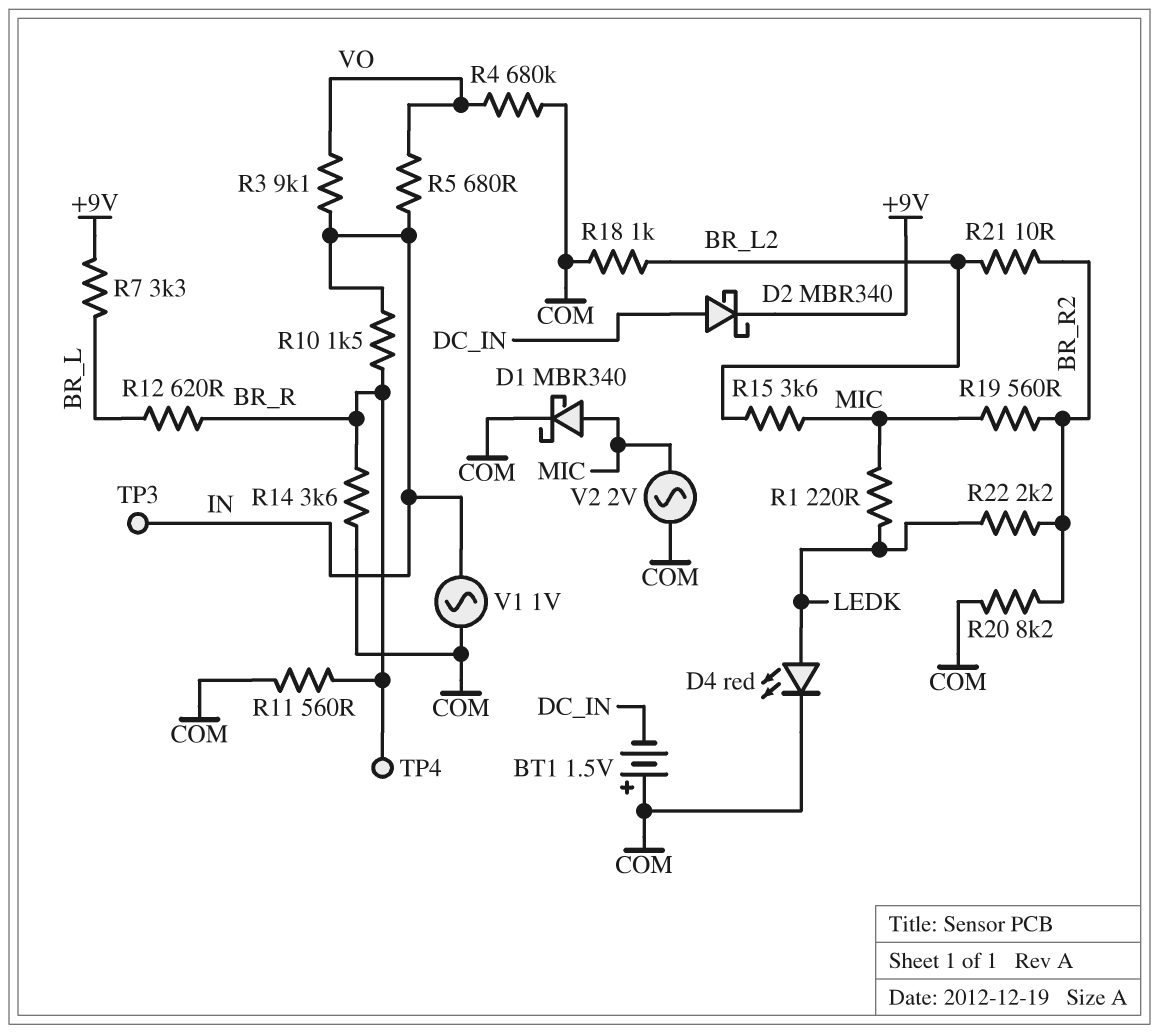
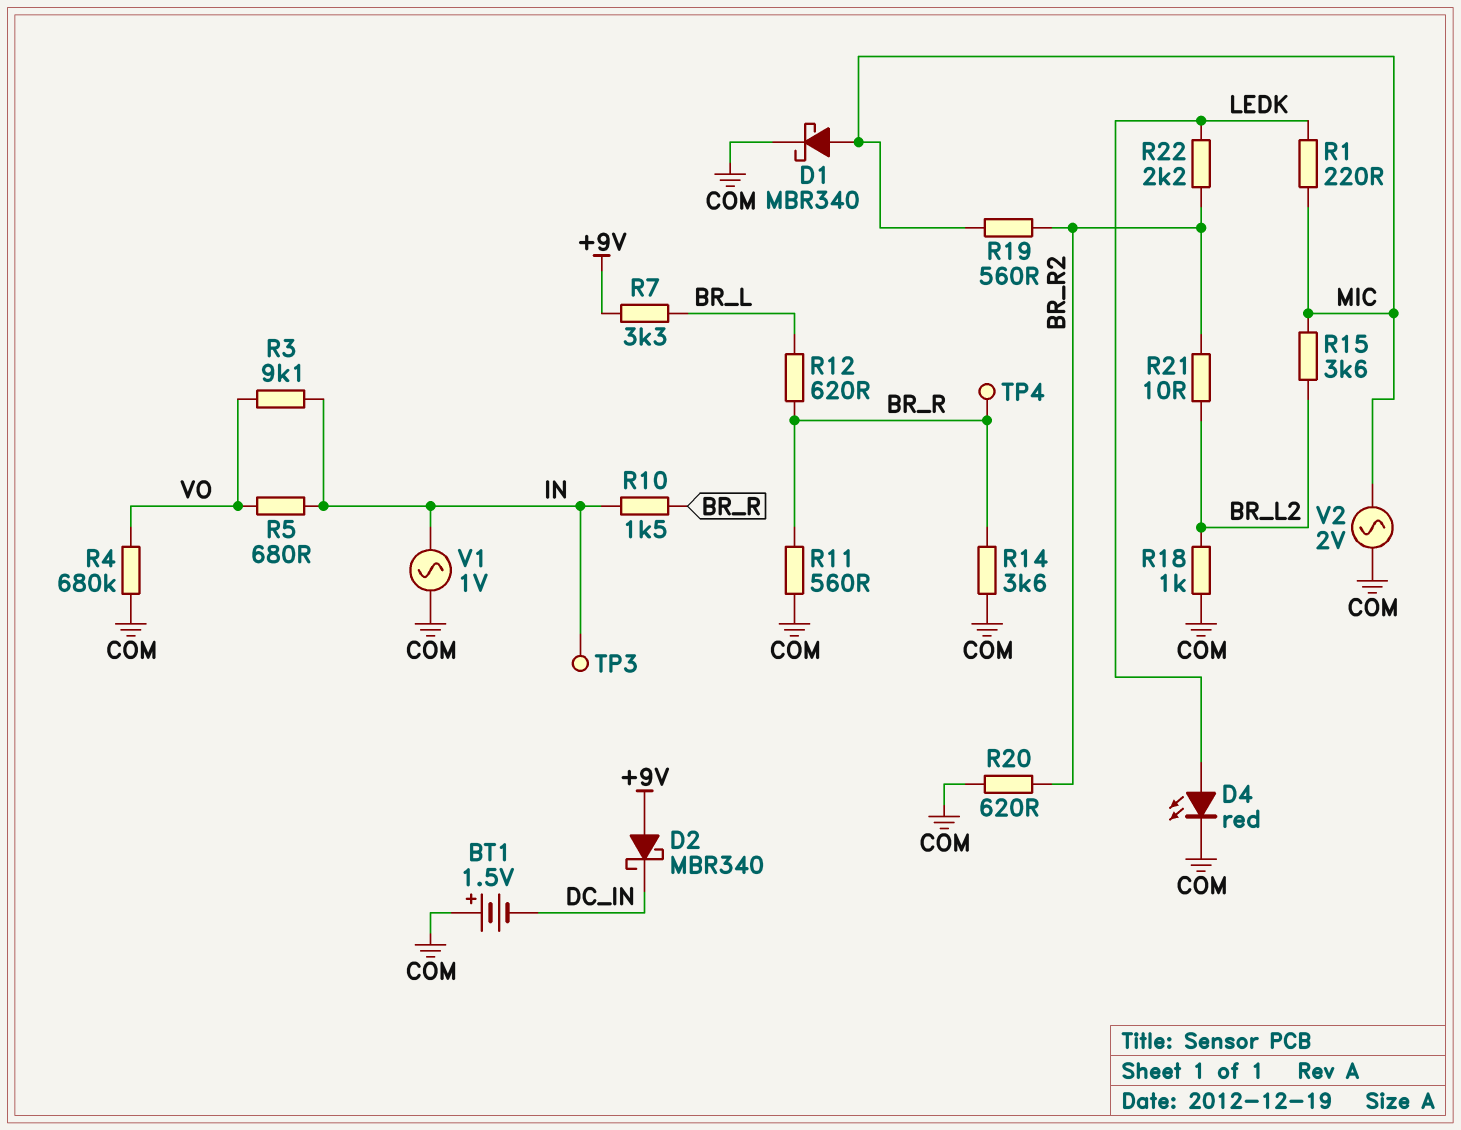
D2: schottky MBR340 (A DC_IN, K +9V) -> schottky MBR340 (A +9V, K DC_IN)
R20: 8.2k (BR_R2, COM) -> 620 (BR_R2, COM)

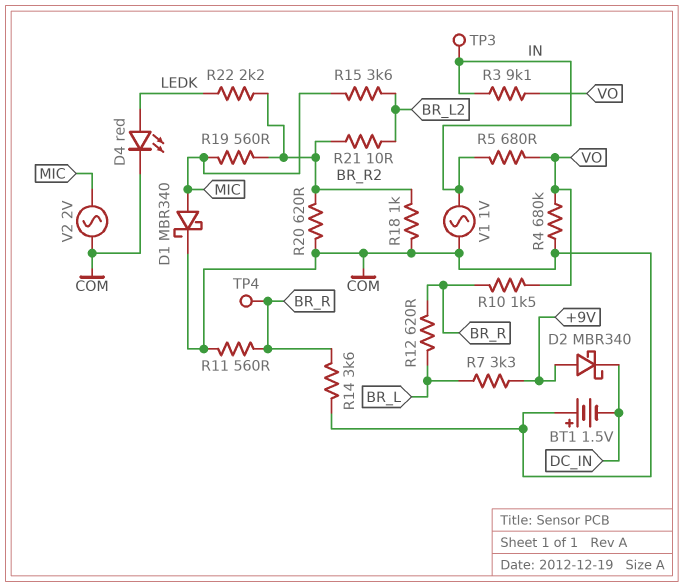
R1: 220 (LEDK, MIC) -> none
R10: 1.5k (BR_R, IN) -> 1.5k (BR_R, VO)
R18: 1k (BR_L2, COM) -> 1k (BR_R2, COM)

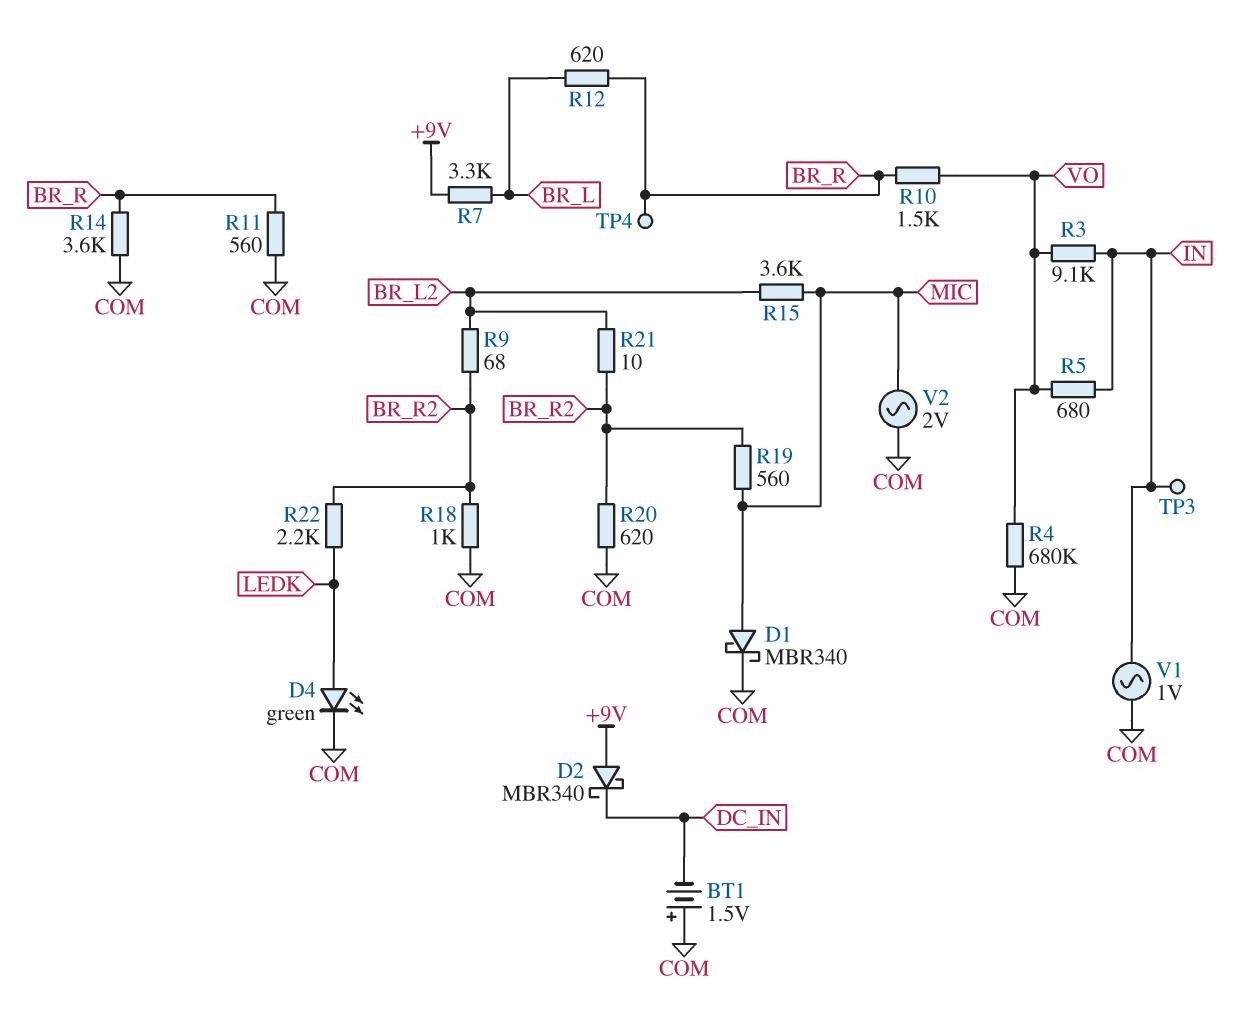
D4: LED red (A LEDK, K COM) -> LED green (A LEDK, K COM)
R9: none -> 68 (BR_L2, BR_R2)

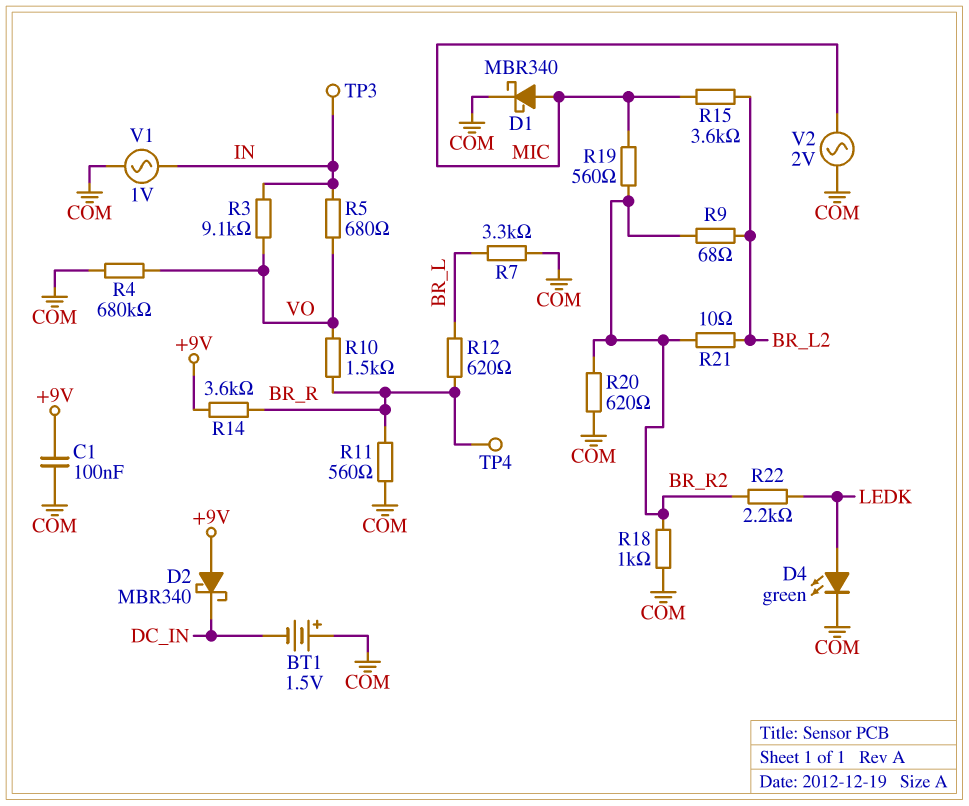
C1: none -> 100nF (+9V, COM)
R7: 3.3k (+9V, BR_L) -> 3.3k (BR_L, COM)
R14: 3.6k (BR_R, COM) -> 3.6k (+9V, BR_R)

